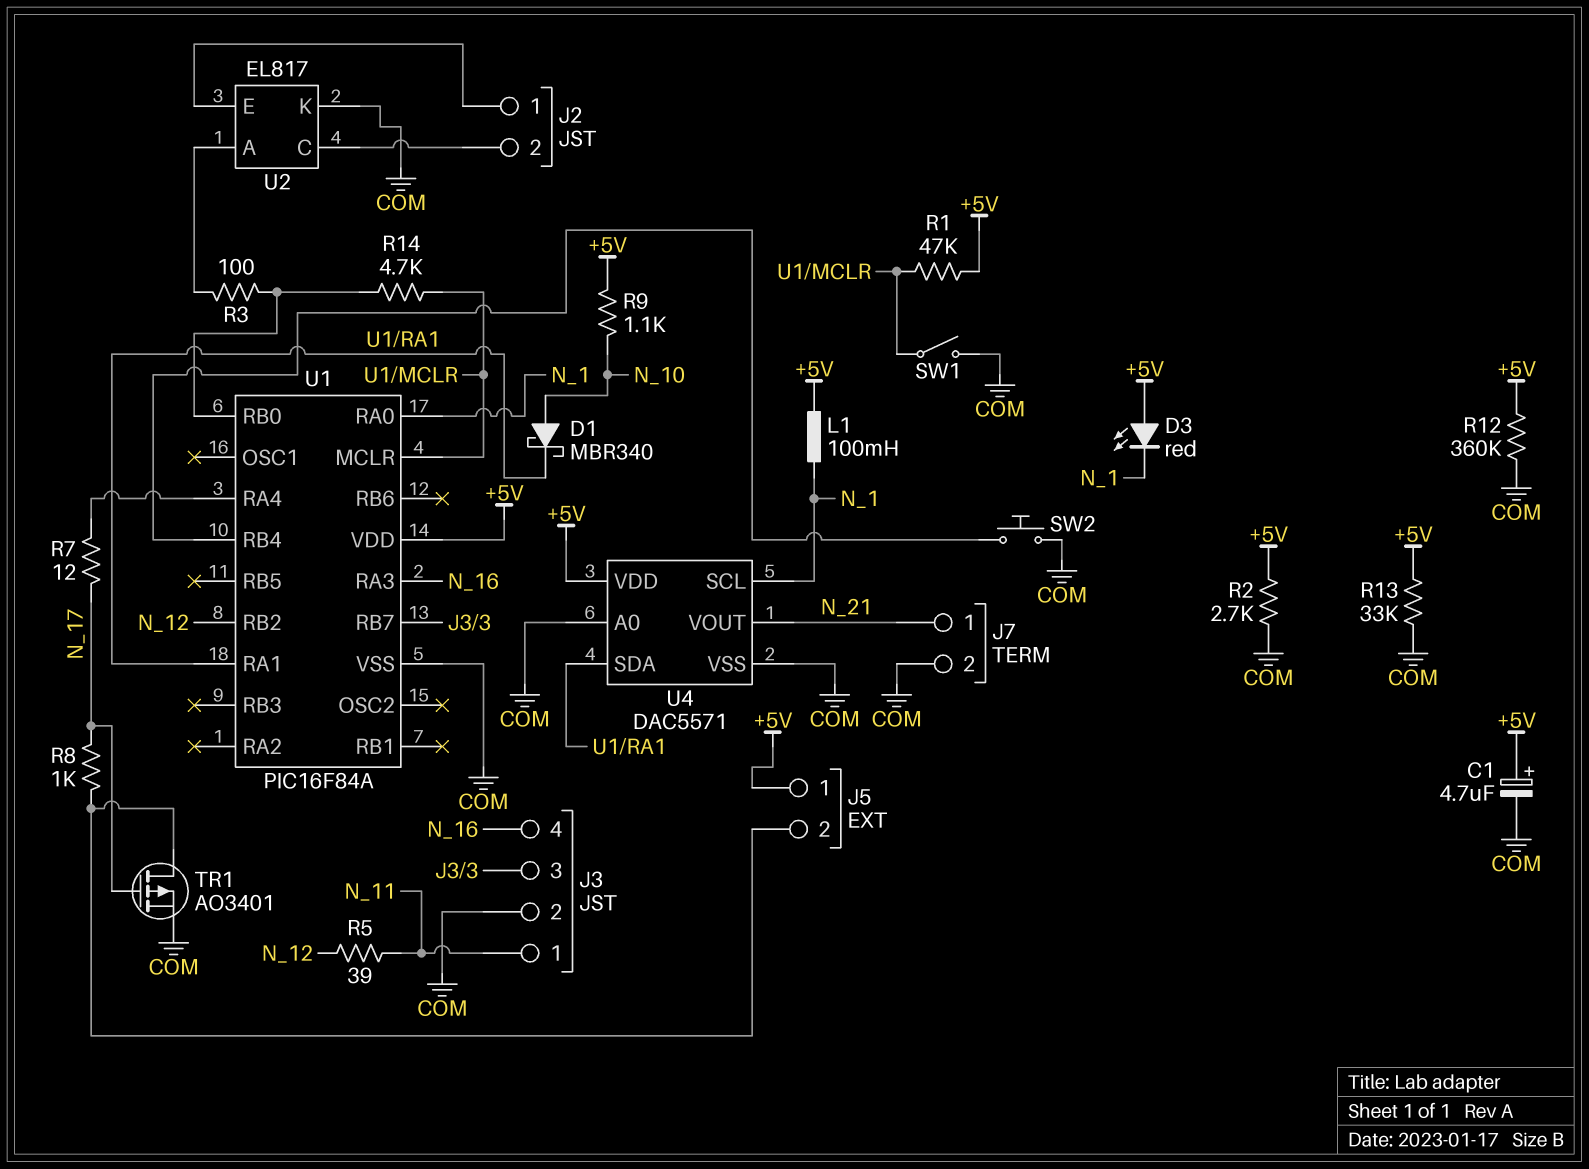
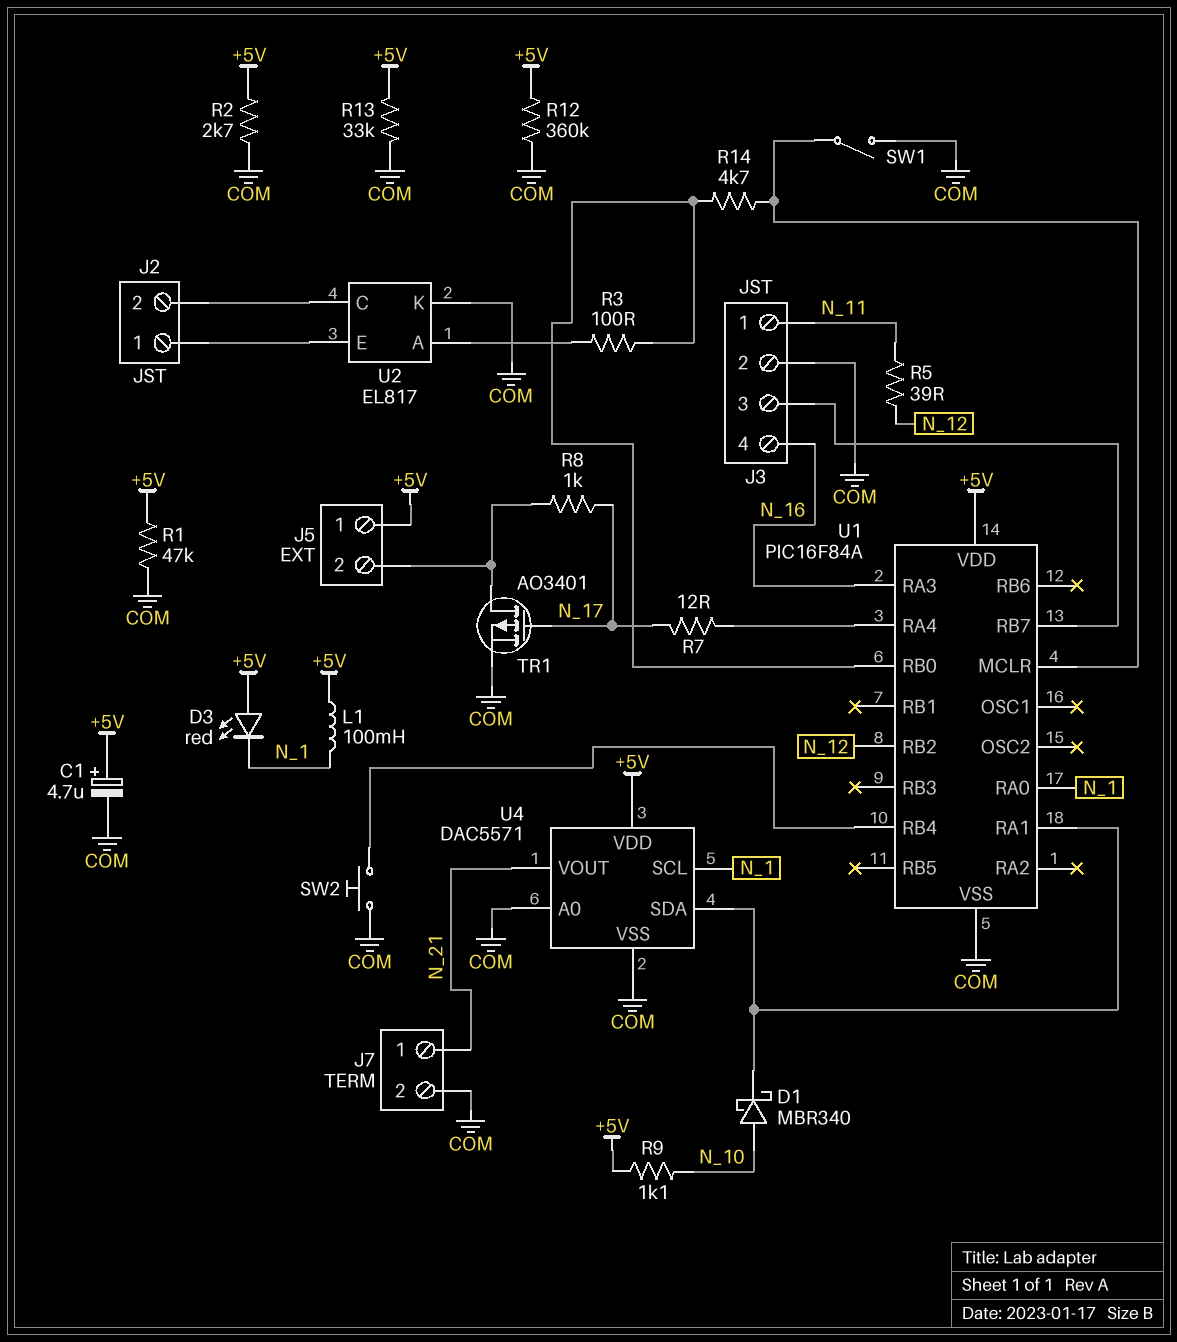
R1: 47k (+5V, U1/MCLR) -> 47k (+5V, COM)

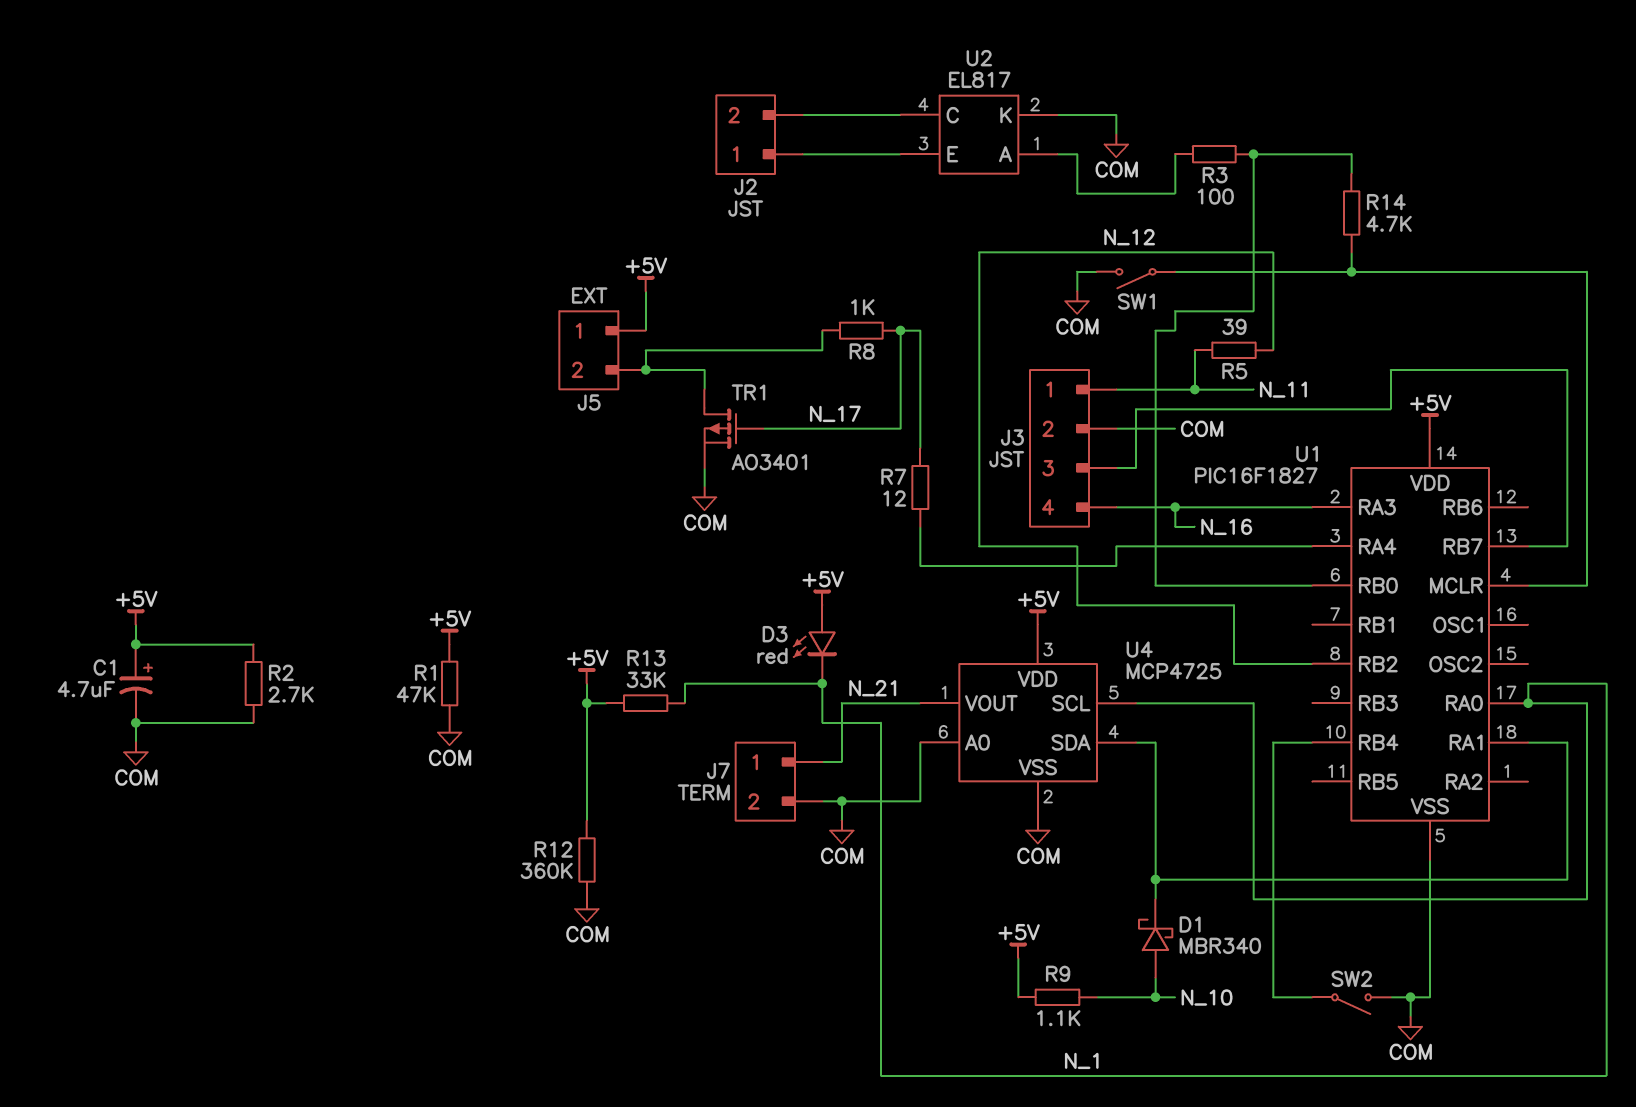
L1: 100mH (+5V, N_1) -> none
R13: 33k (+5V, COM) -> 33k (+5V, N_1)
SW2: button (COM, U1/RB4) -> switch (COM, U1/RB4)
U1: PIC16F84A -> PIC16F1827
U4: DAC5571 -> MCP4725

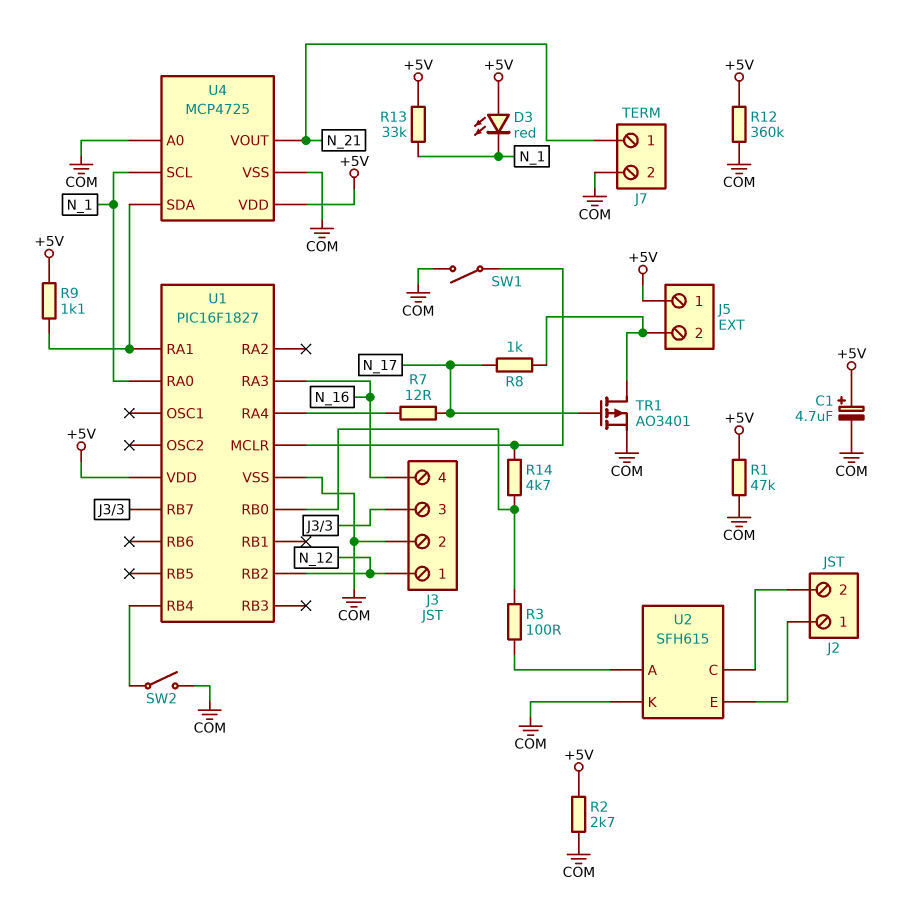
D1: schottky MBR340 (A N_10, K U1/RA1) -> none
J3 pin 1: N_11 -> N_12
R5: 39 (N_11, N_12) -> none
R9: 1.1k (+5V, N_10) -> 1.1k (+5V, U1/RA1)
U2: EL817 -> SFH615

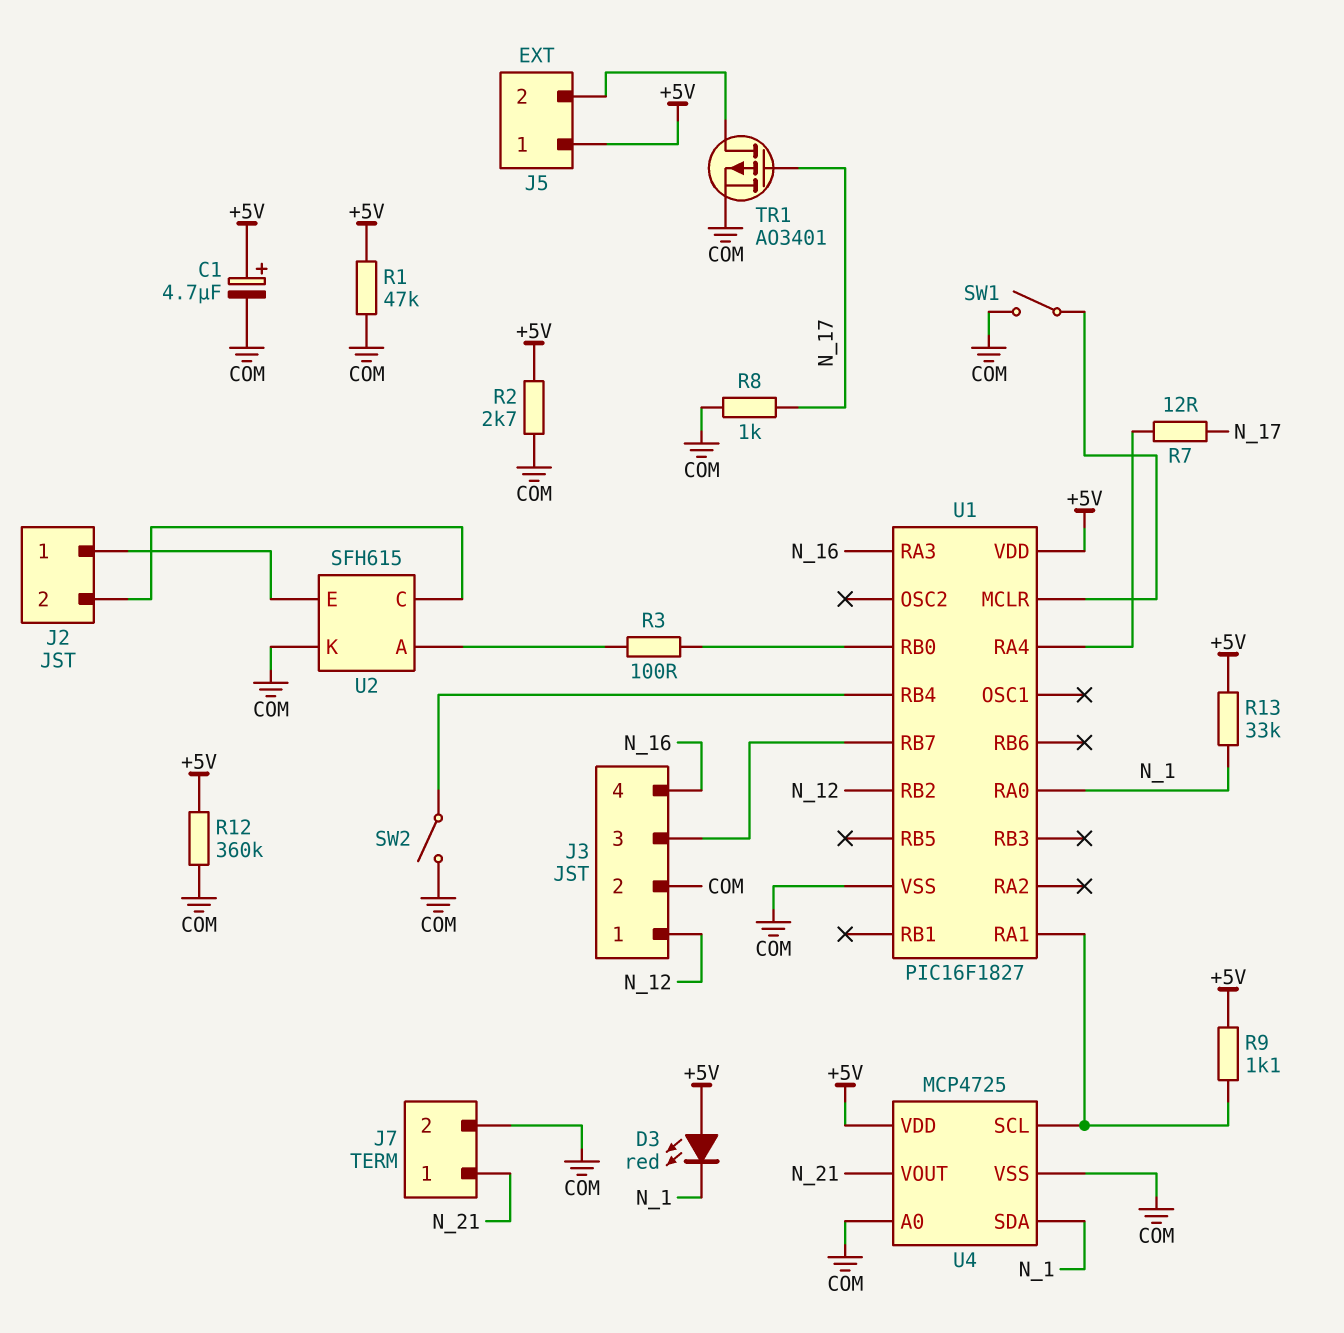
R8: 1k (J5/2, N_17) -> 1k (COM, N_17)
R14: 4.7k (U1/MCLR, U1/RB0) -> none
U4 pin SCL: N_1 -> U1/RA1
U4 pin SDA: U1/RA1 -> N_1

